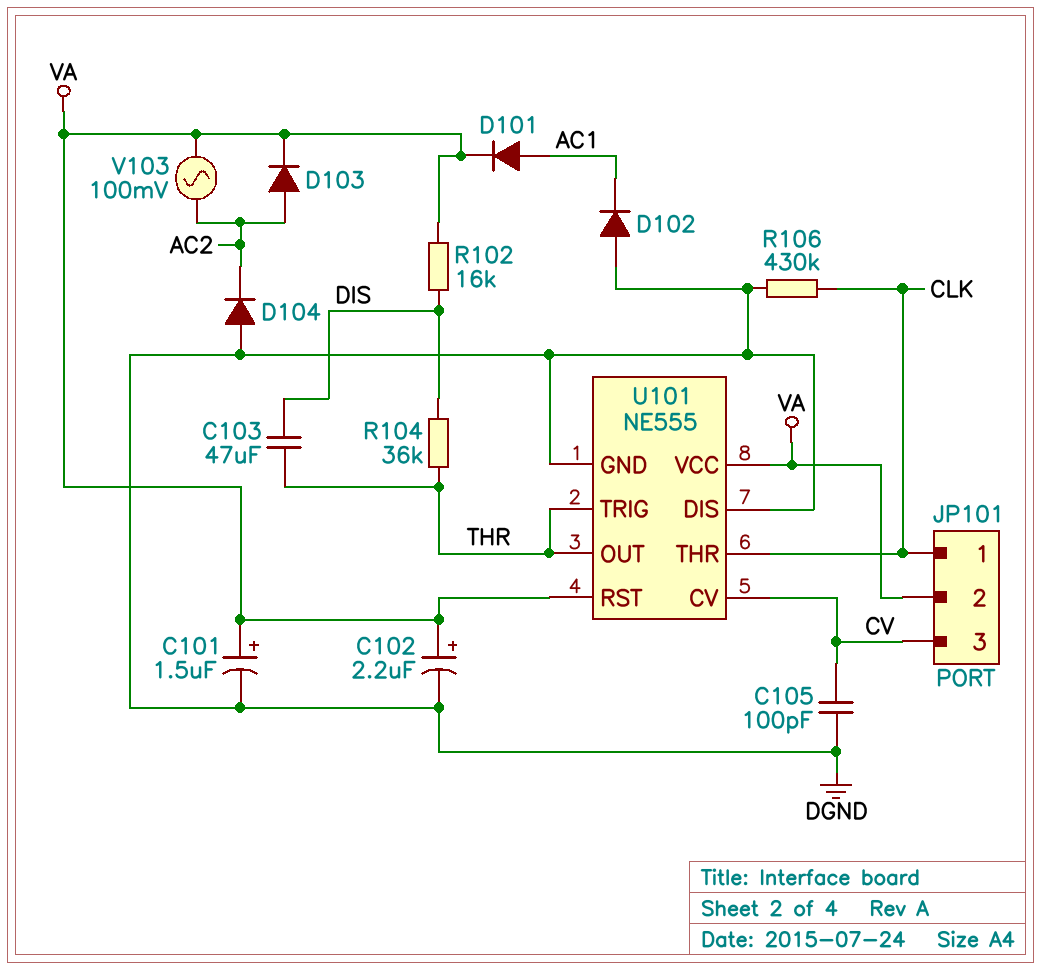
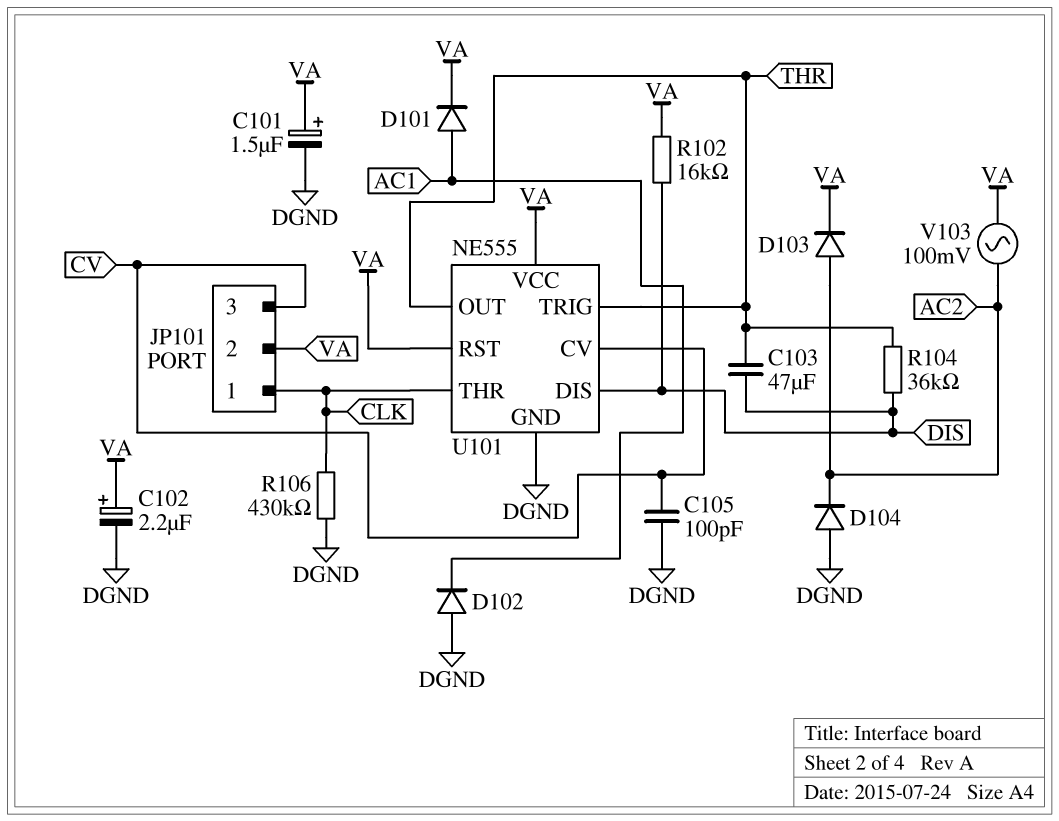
U101 pin DIS: DGND -> DIS

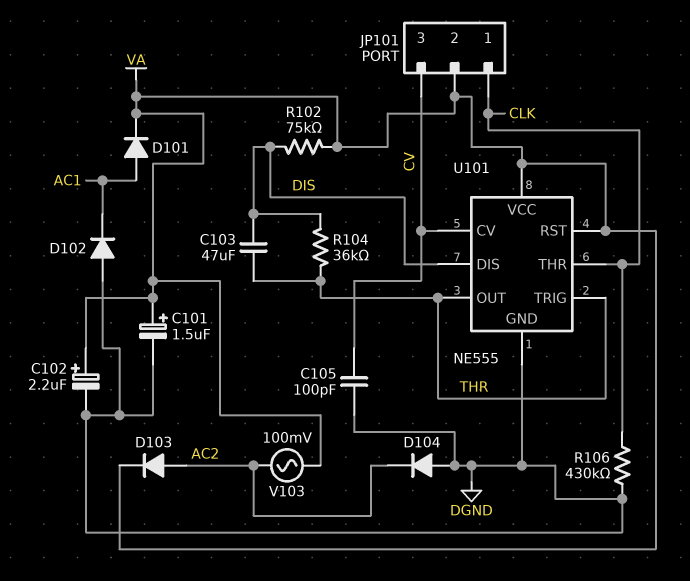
R102: 16k (DIS, VA) -> 75k (DIS, VA)

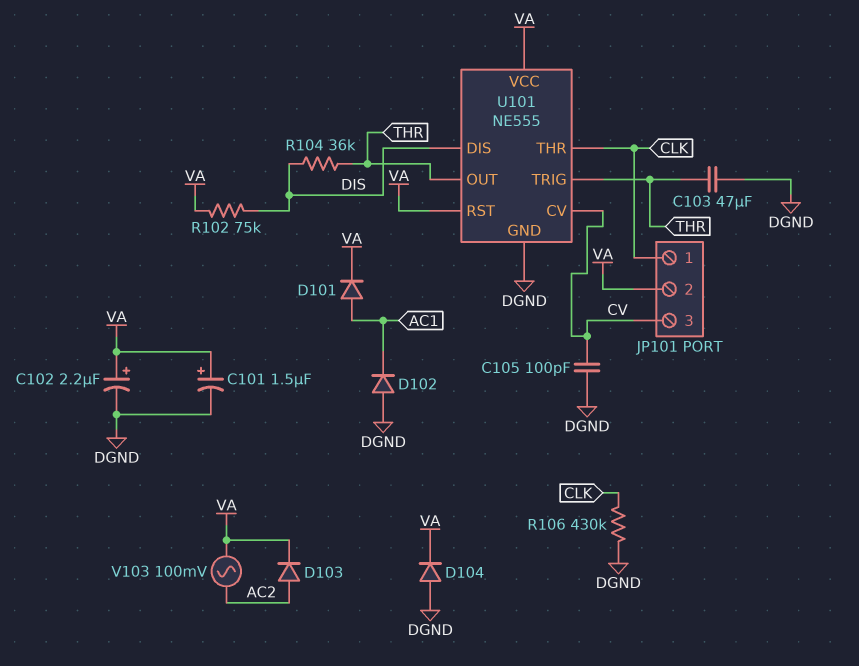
C103: 47uF (DIS, THR) -> 47uF (DGND, THR)
D104: diode (A DGND, K AC2) -> diode (A DGND, K VA)

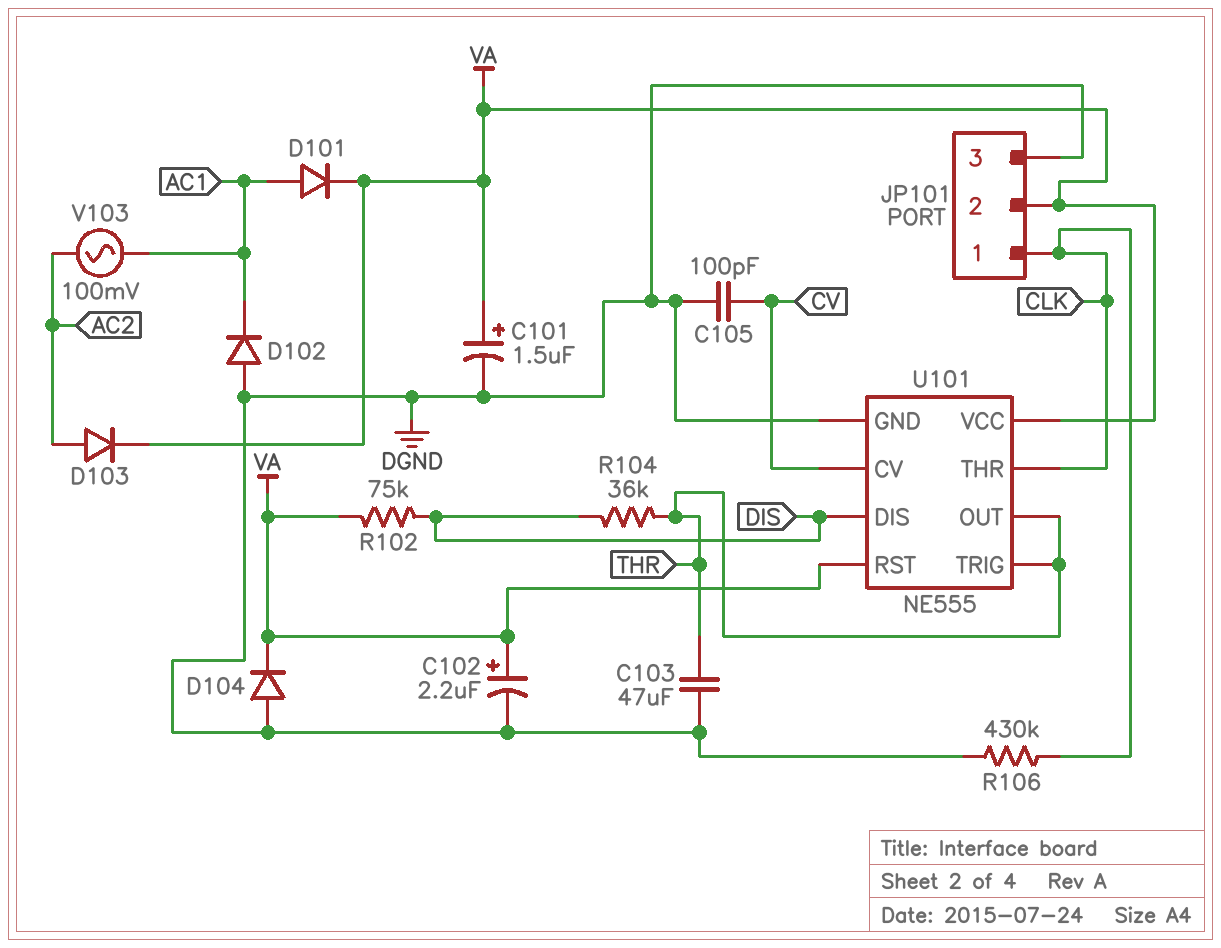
JP101 pin 3: CV -> DGND
V103: AC 100mV (AC2, VA) -> AC 100mV (AC1, AC2)

